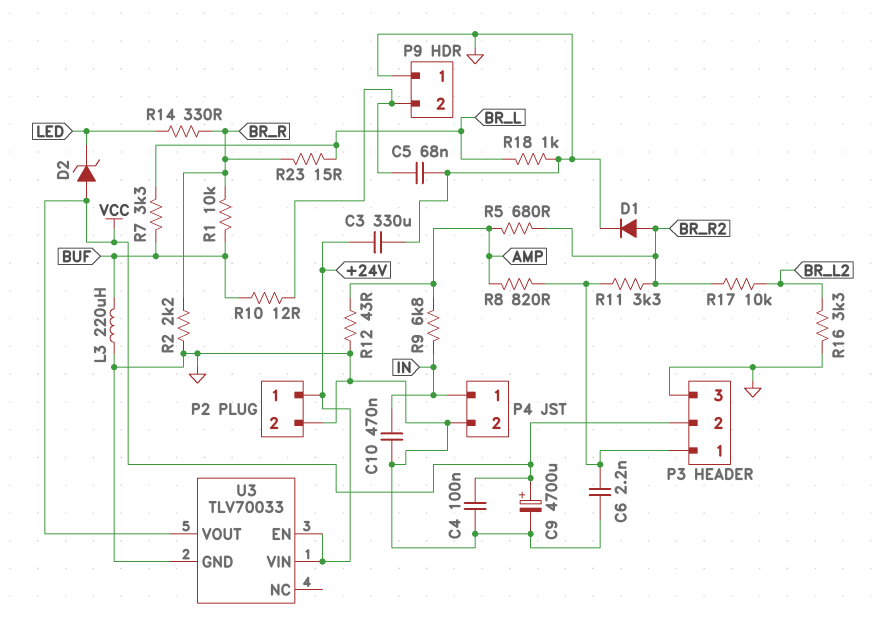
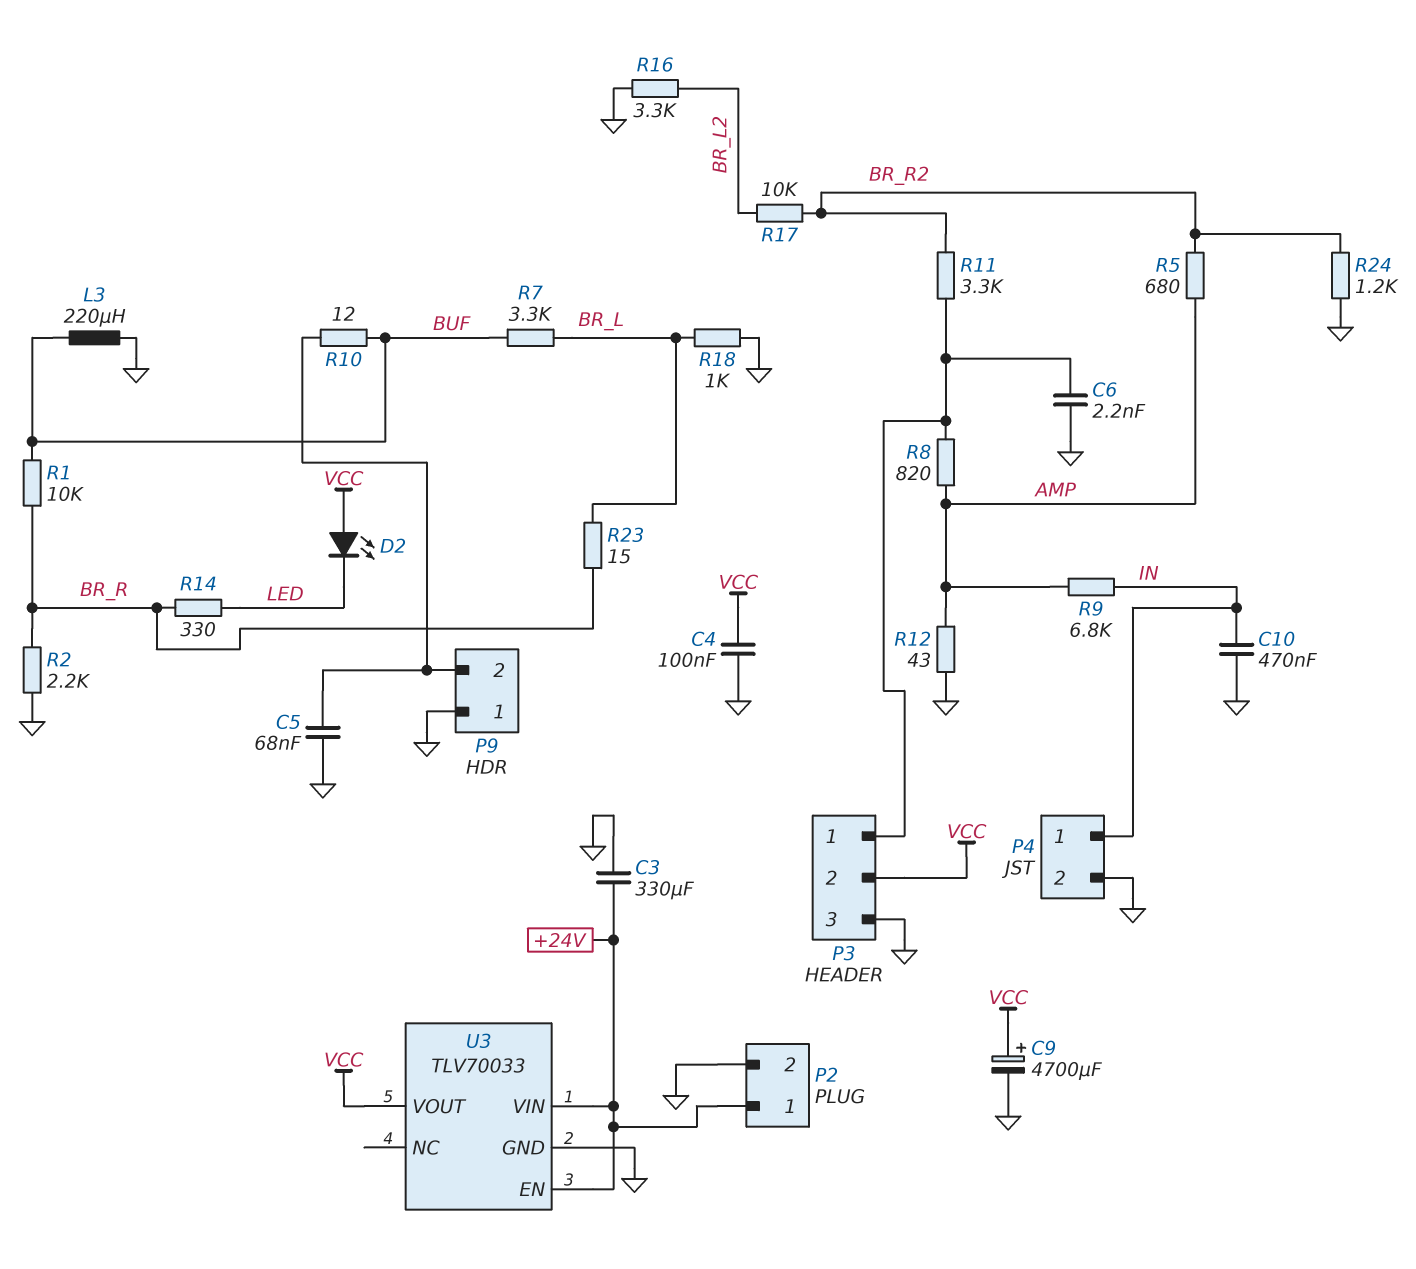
D1: diode (A BR_R2, K GND) -> none
D2: zener (A VCC, K LED) -> LED (A VCC, K LED)
R24: none -> 1.2k (BR_R2, GND)

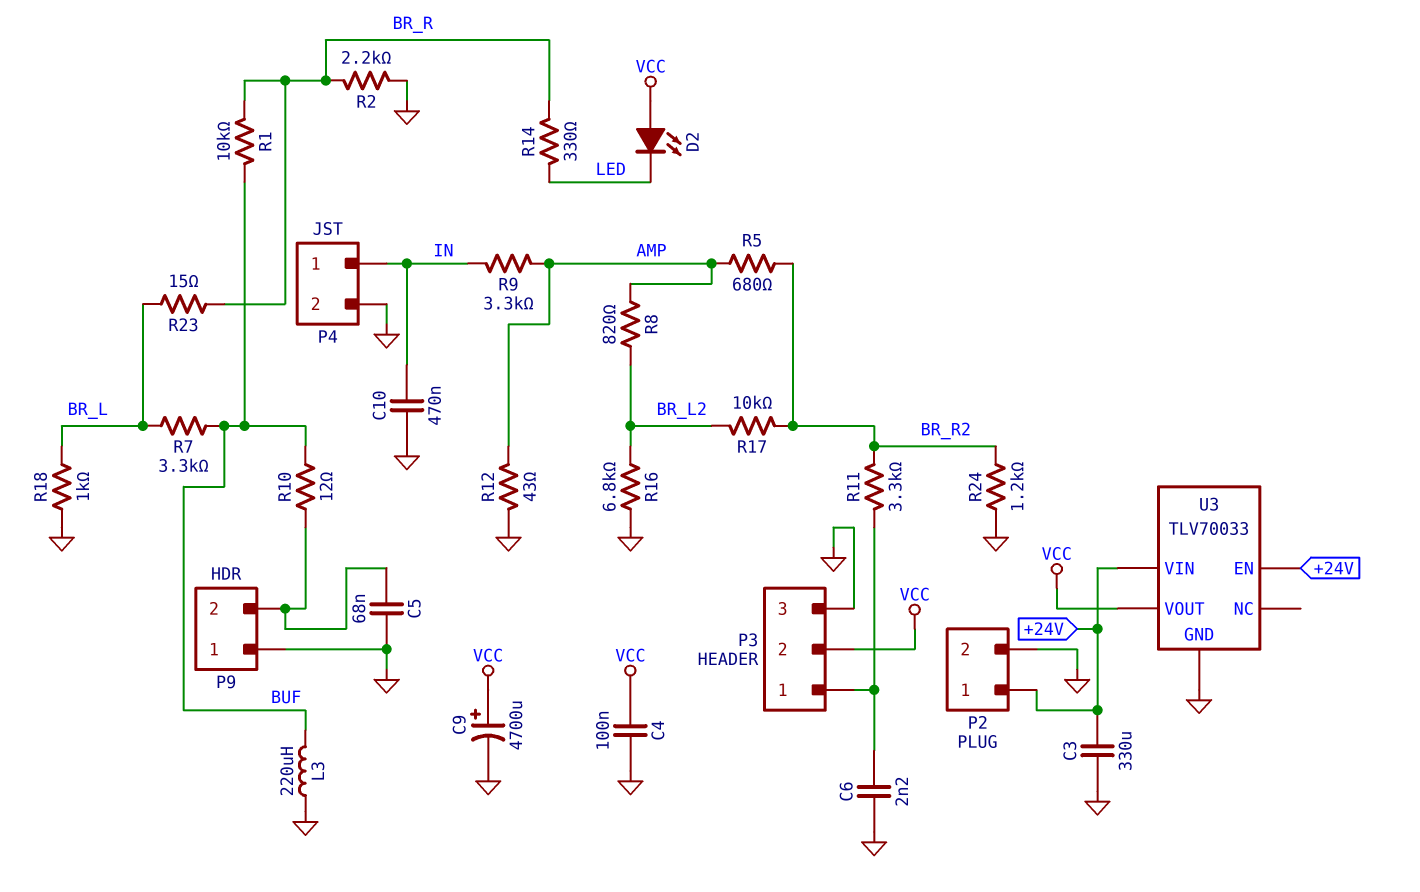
R8: 820 (AMP, P3/1) -> 820 (AMP, BR_L2)
R9: 6.8k (AMP, IN) -> 3.3k (AMP, IN)
R16: 3.3k (BR_L2, GND) -> 6.8k (BR_L2, GND)

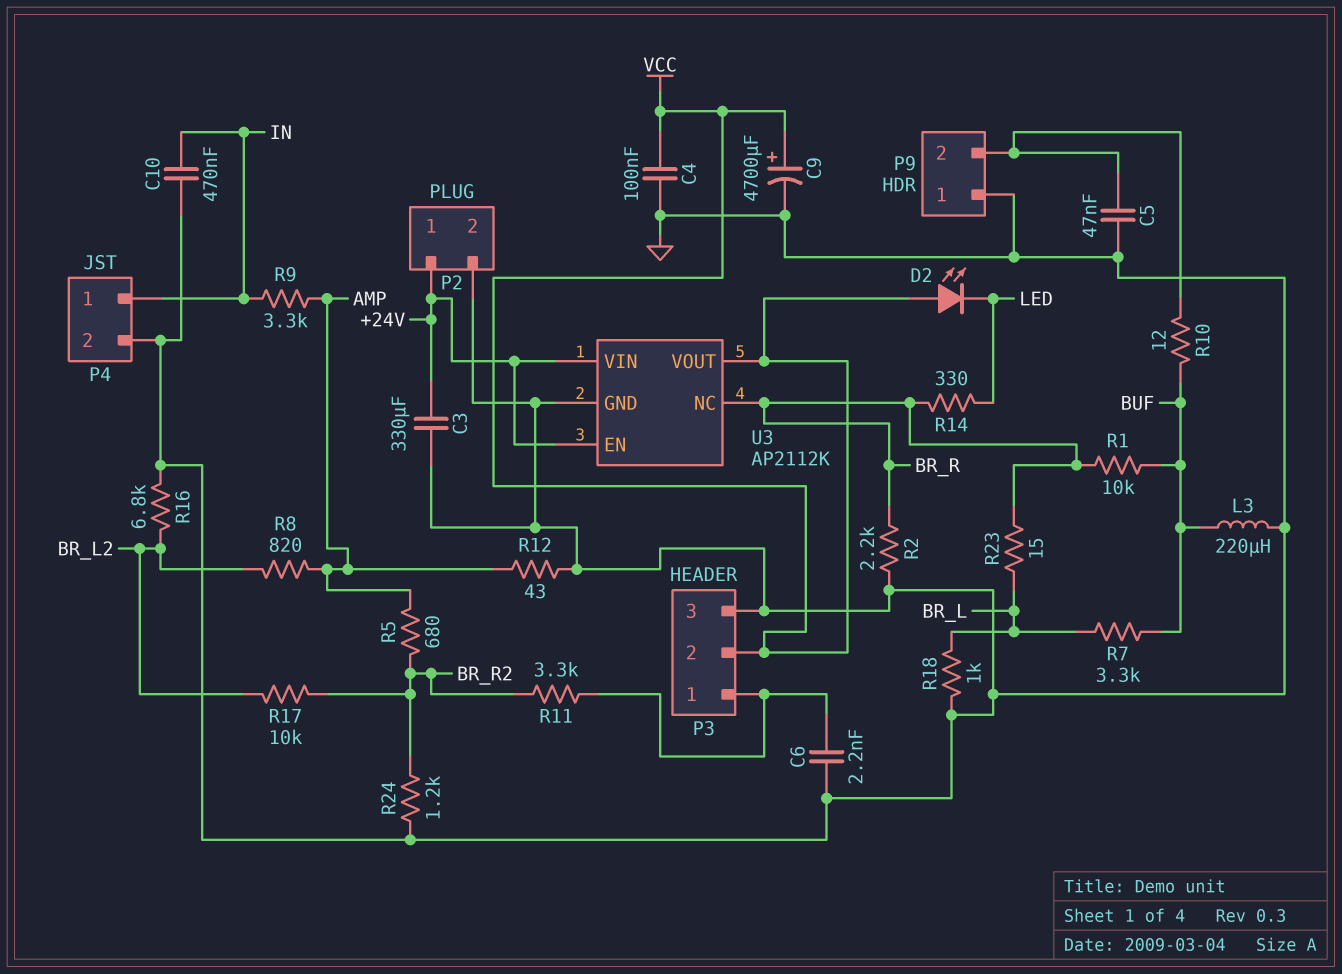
C5: 68nF (GND, P9/2) -> 47nF (GND, P9/2)
U3: TLV70033 -> AP2112K
U3 pin NC: none -> BR_R

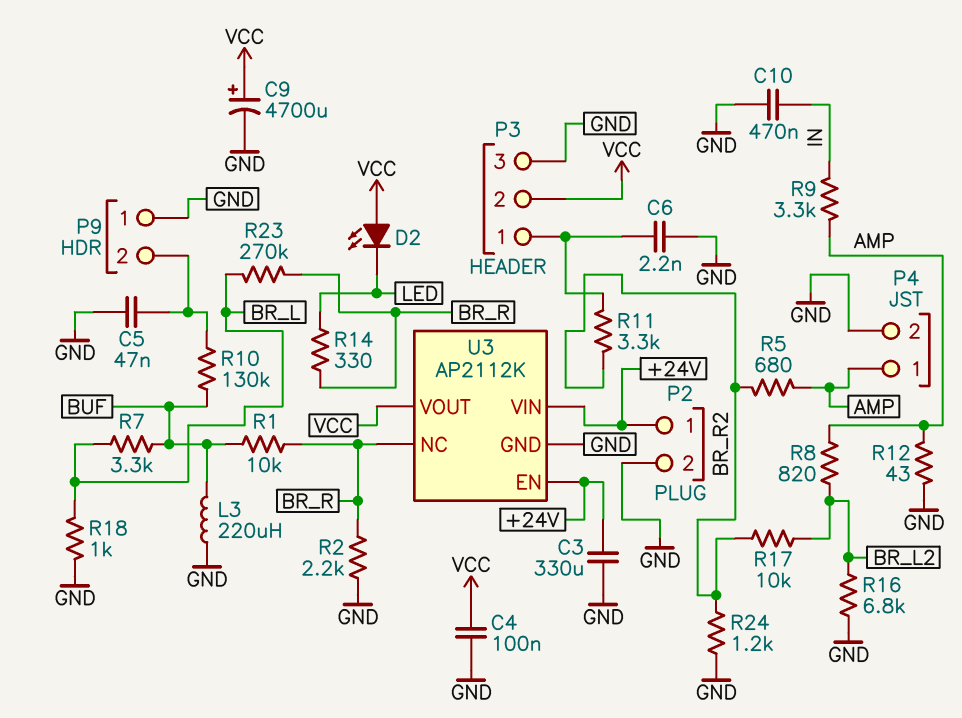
P4 pin 1: IN -> AMP
R10: 12 (BUF, P9/2) -> 130k (BUF, P9/2)
R23: 15 (BR_L, BR_R) -> 270k (BR_L, BR_R)

